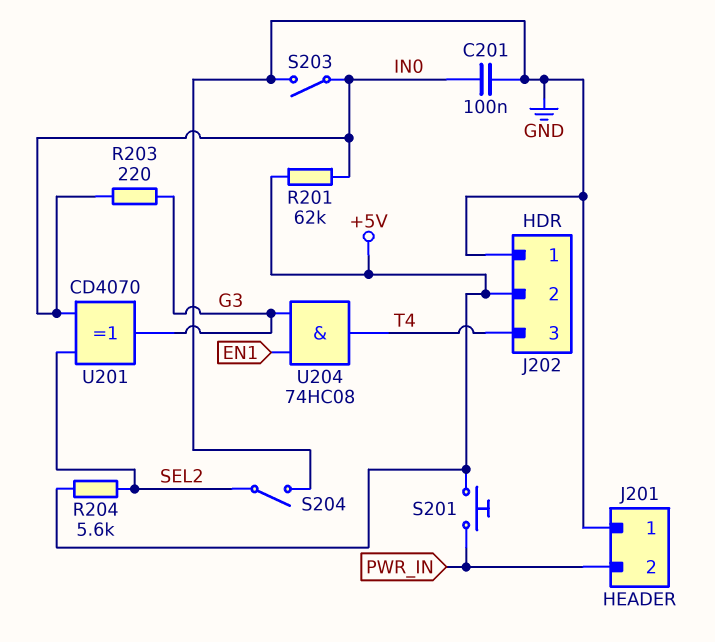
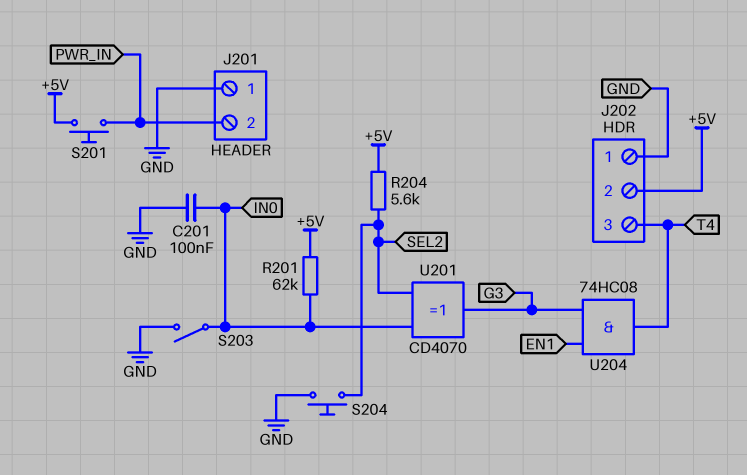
R203: 220 (G3, IN0) -> none
S204: switch (GND, SEL2) -> button (GND, SEL2)

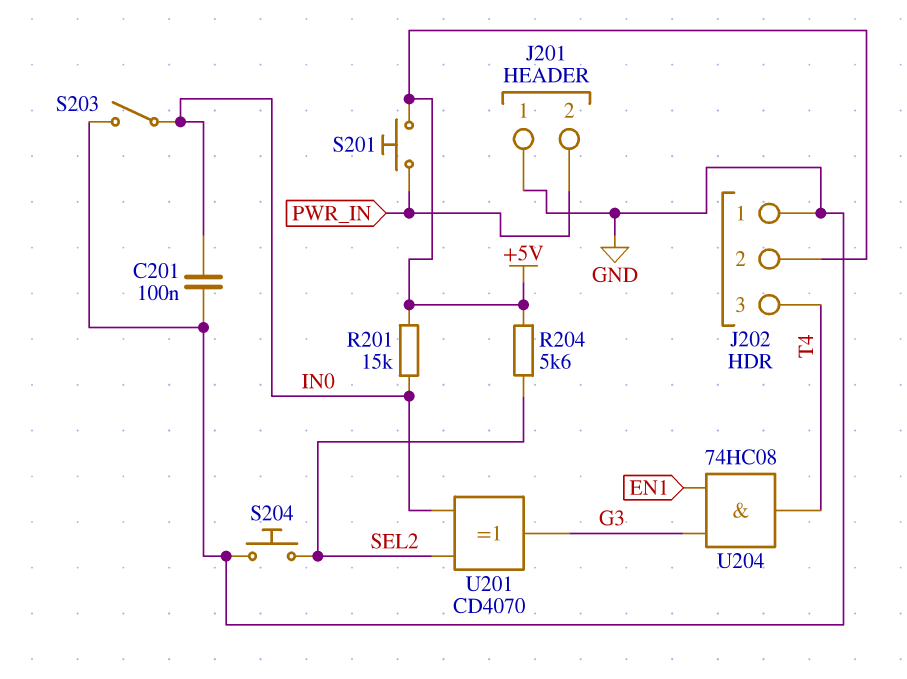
R201: 62k (+5V, IN0) -> 15k (+5V, IN0)

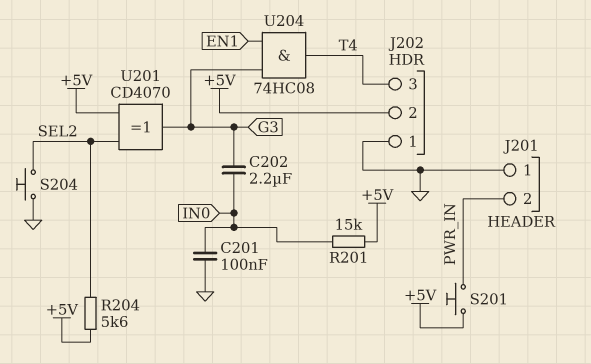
C202: none -> 2.2uF (G3, IN0)
S203: switch (GND, IN0) -> none
U201: XOR CD4070 (in IN0, in SEL2, out G3) -> XOR CD4070 (in +5V, in SEL2, out G3)

